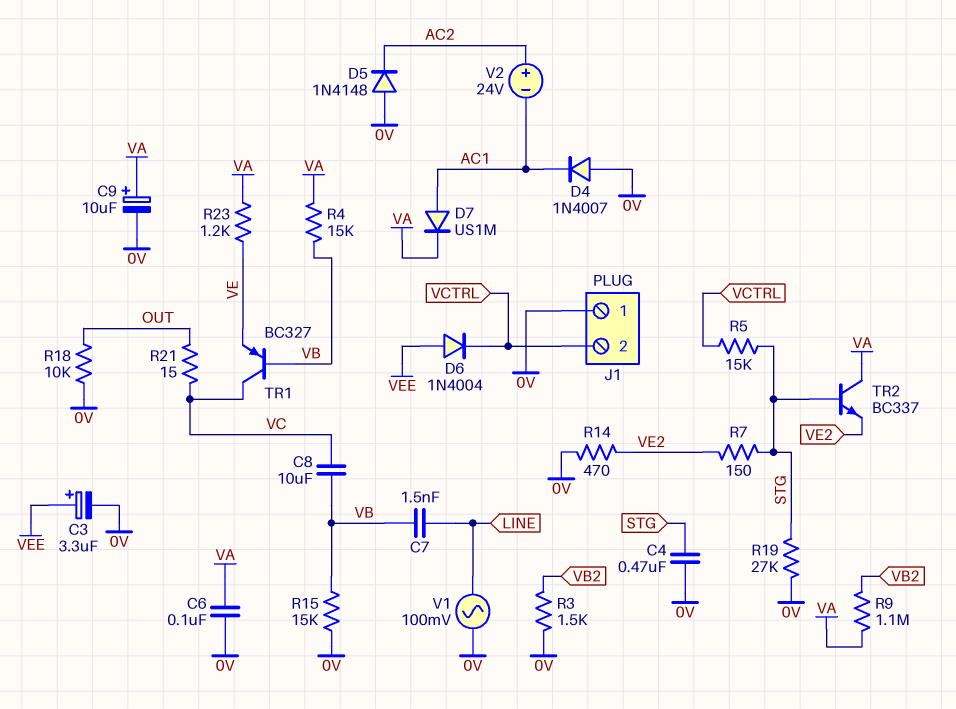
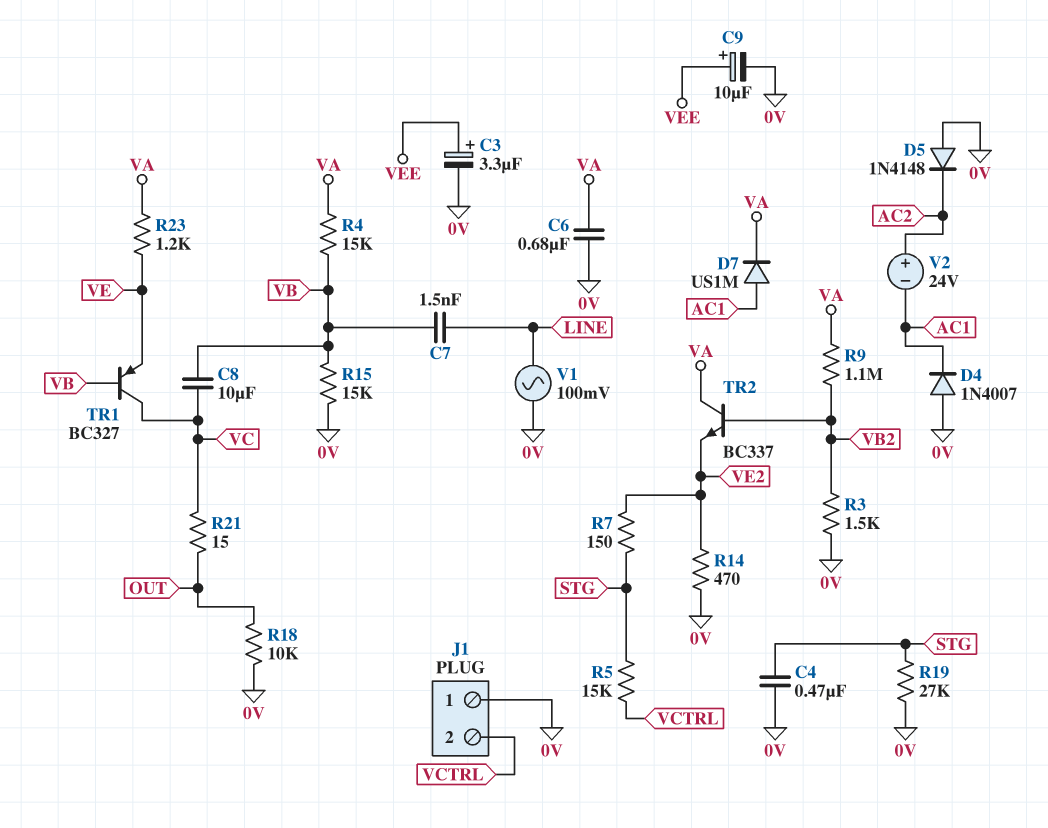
C6: 100nF (0V, VA) -> 680nF (0V, VA)
C9: 10uF (plus VA, minus 0V) -> 10uF (plus VEE, minus 0V)
D6: diode 1N4004 (A VEE, K VCTRL) -> none
TR2: NPN BC337 (B STG, C VA, E VE2) -> NPN BC337 (B VB2, C VA, E VE2)

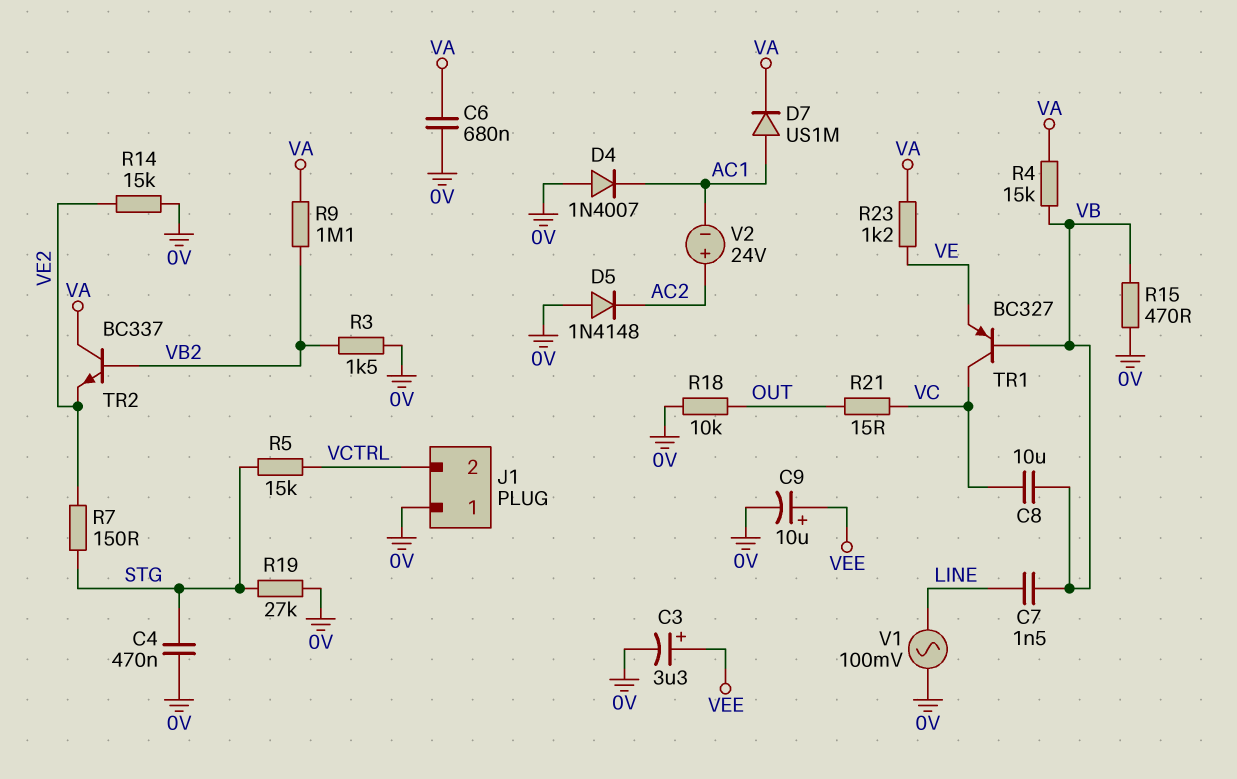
R14: 470 (0V, VE2) -> 15k (0V, VE2)
R15: 15k (0V, VB) -> 470 (0V, VB)

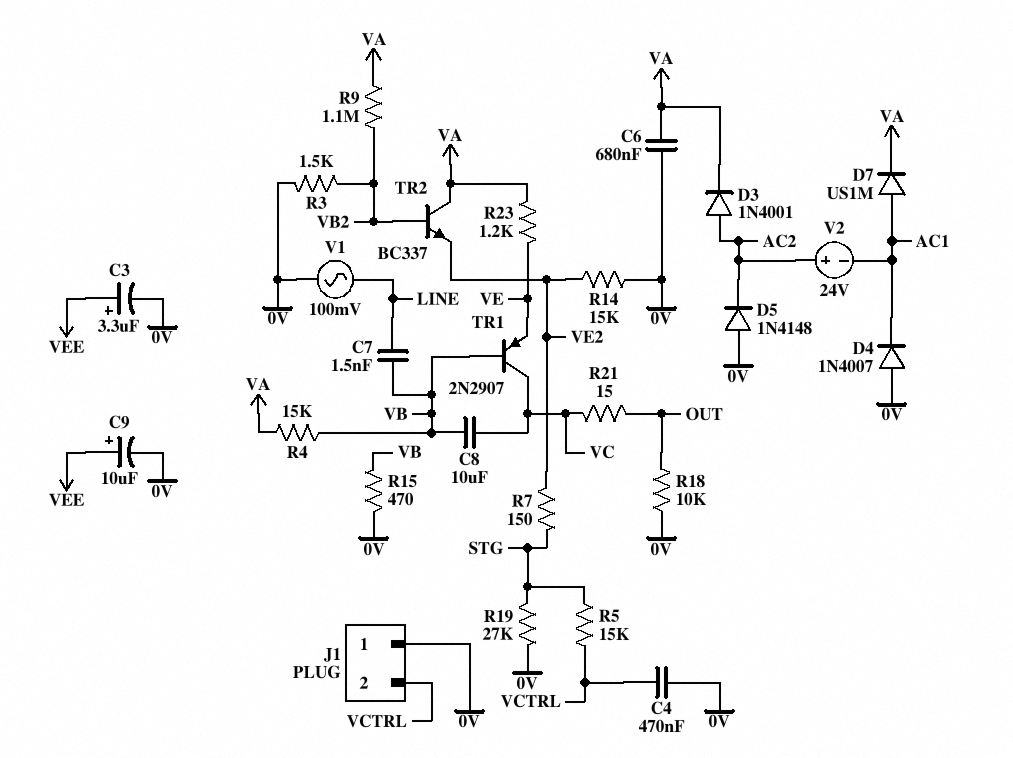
C4: 470nF (0V, STG) -> 470nF (0V, VCTRL)
D3: none -> diode 1N4001 (A AC2, K VA)
TR1: PNP BC327 (B VB, C VC, E VE) -> PNP 2N2907 (B VB, C VC, E VE)

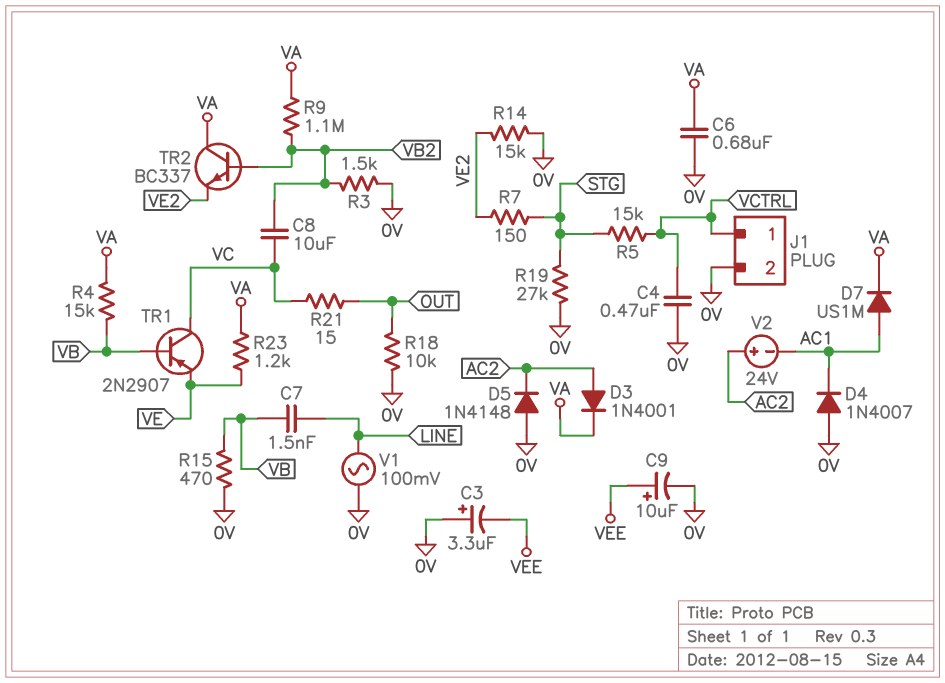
C3: 3.3uF (plus VEE, minus 0V) -> 3.3uF (plus 0V, minus VEE)
C8: 10uF (VB, VC) -> 10uF (VB2, VC)
J1 pin 1: 0V -> VCTRL
J1 pin 2: VCTRL -> 0V

